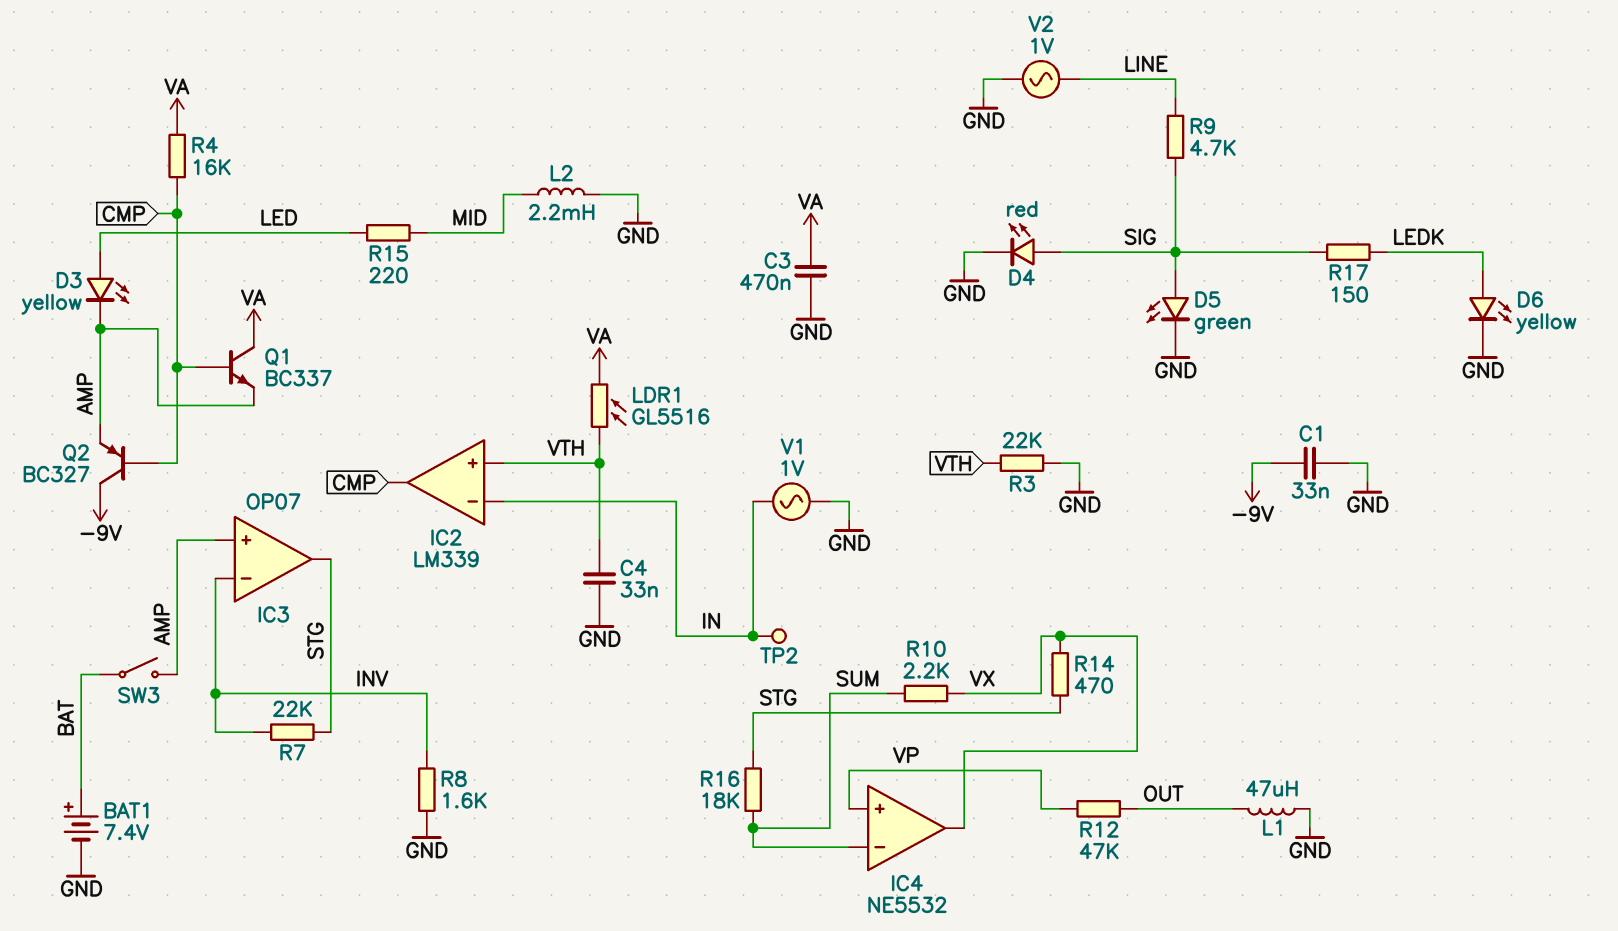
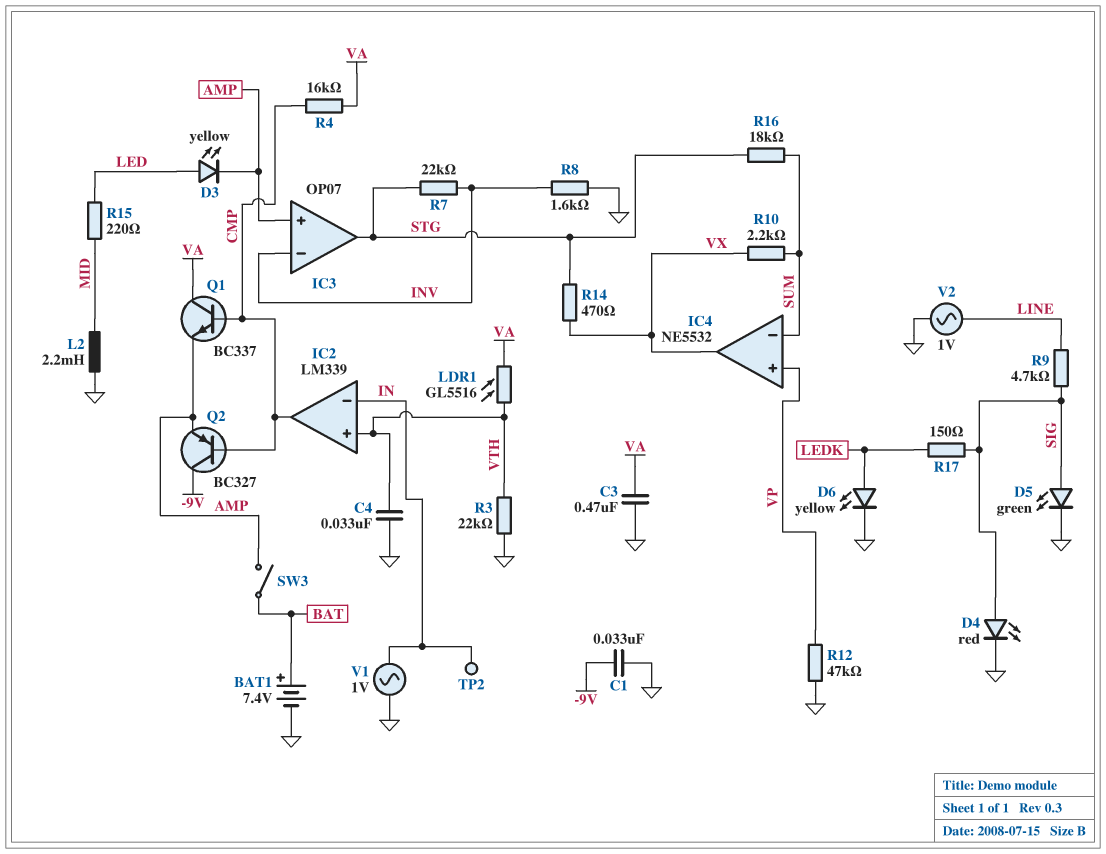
L1: 47uH (GND, OUT) -> none
R12: 47k (OUT, VP) -> 47k (GND, VP)

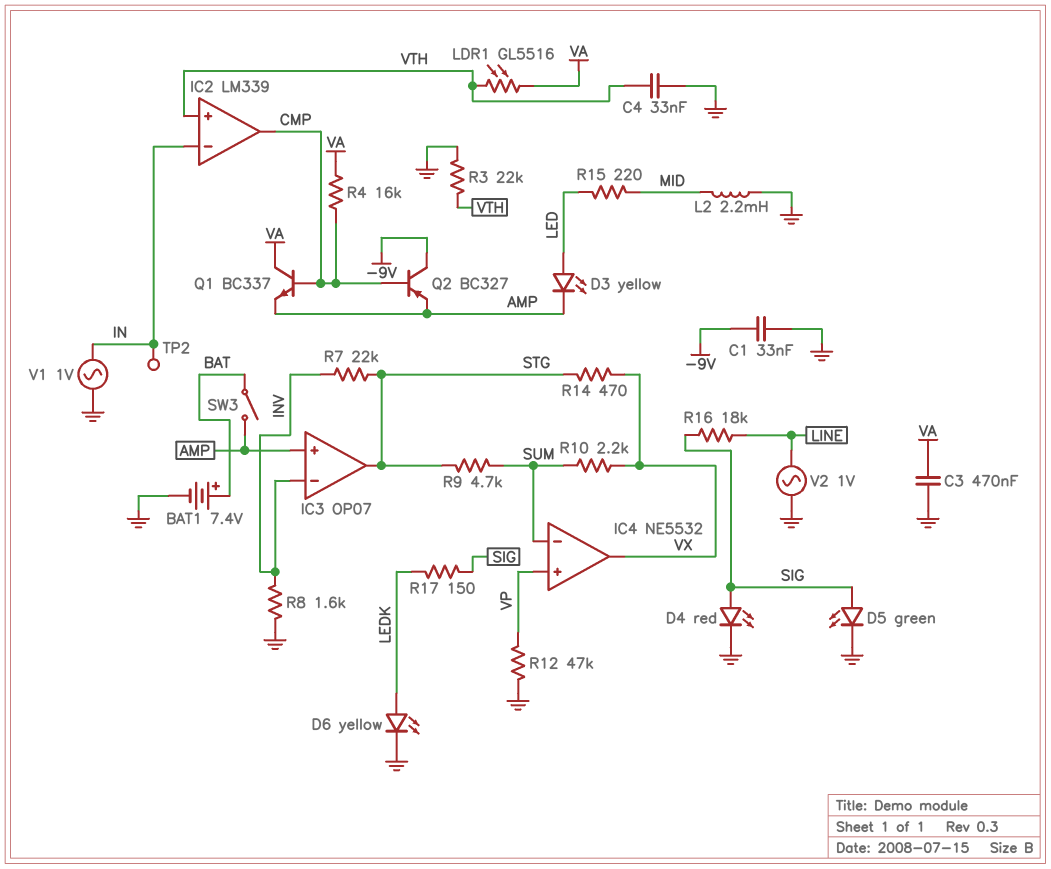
R9: 4.7k (LINE, SIG) -> 4.7k (STG, SUM)
R16: 18k (STG, SUM) -> 18k (LINE, SIG)

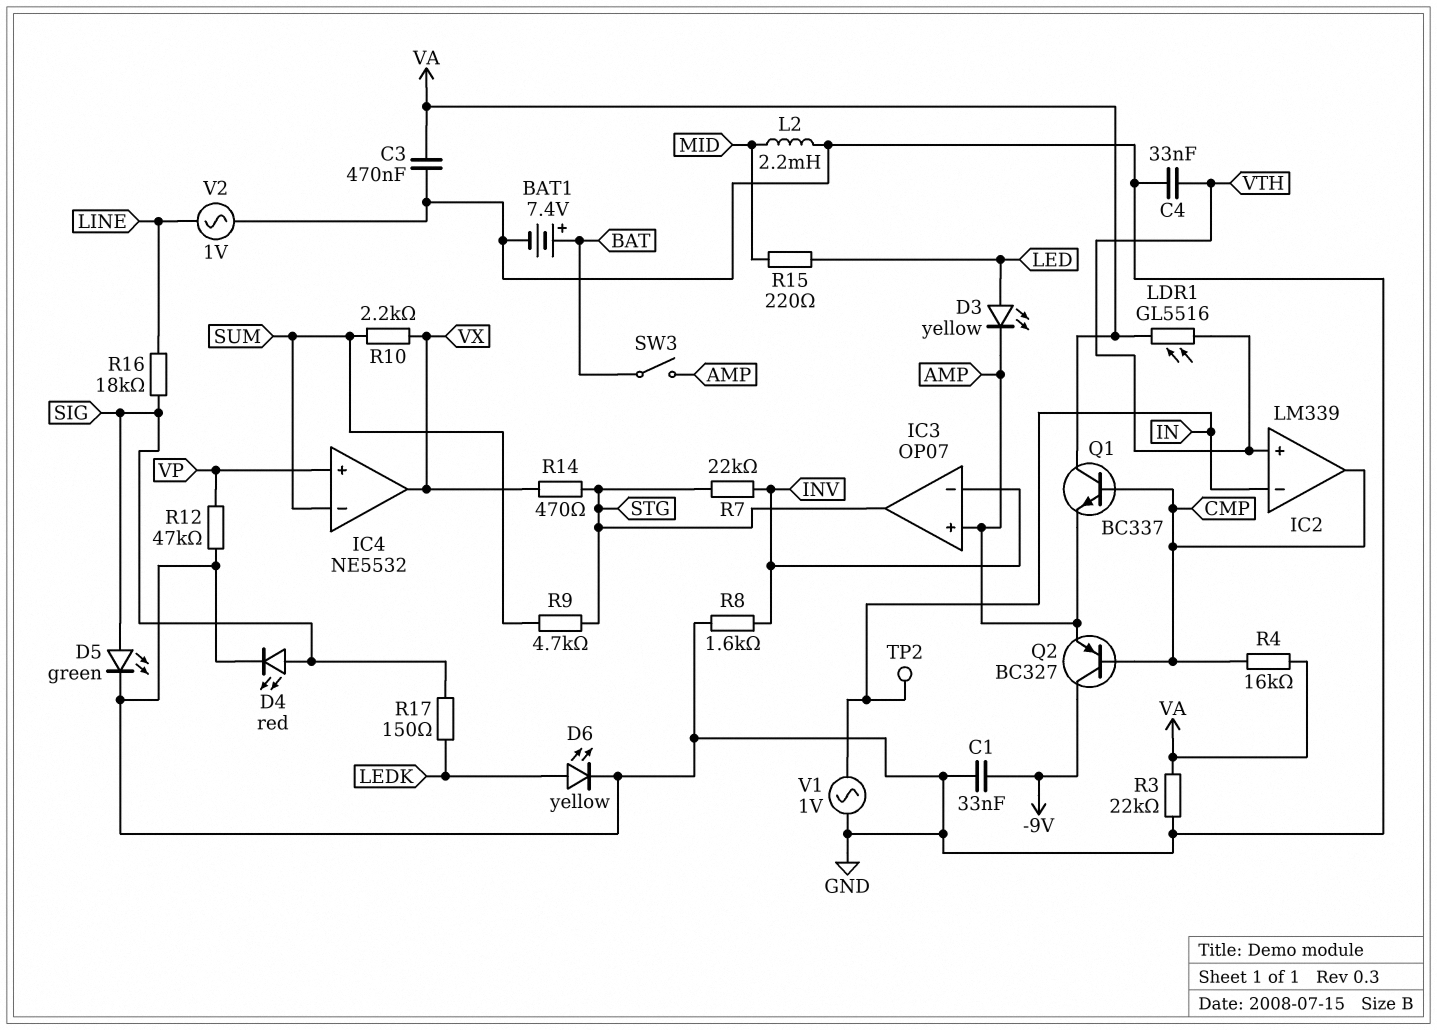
R3: 22k (GND, VTH) -> 22k (GND, VA)

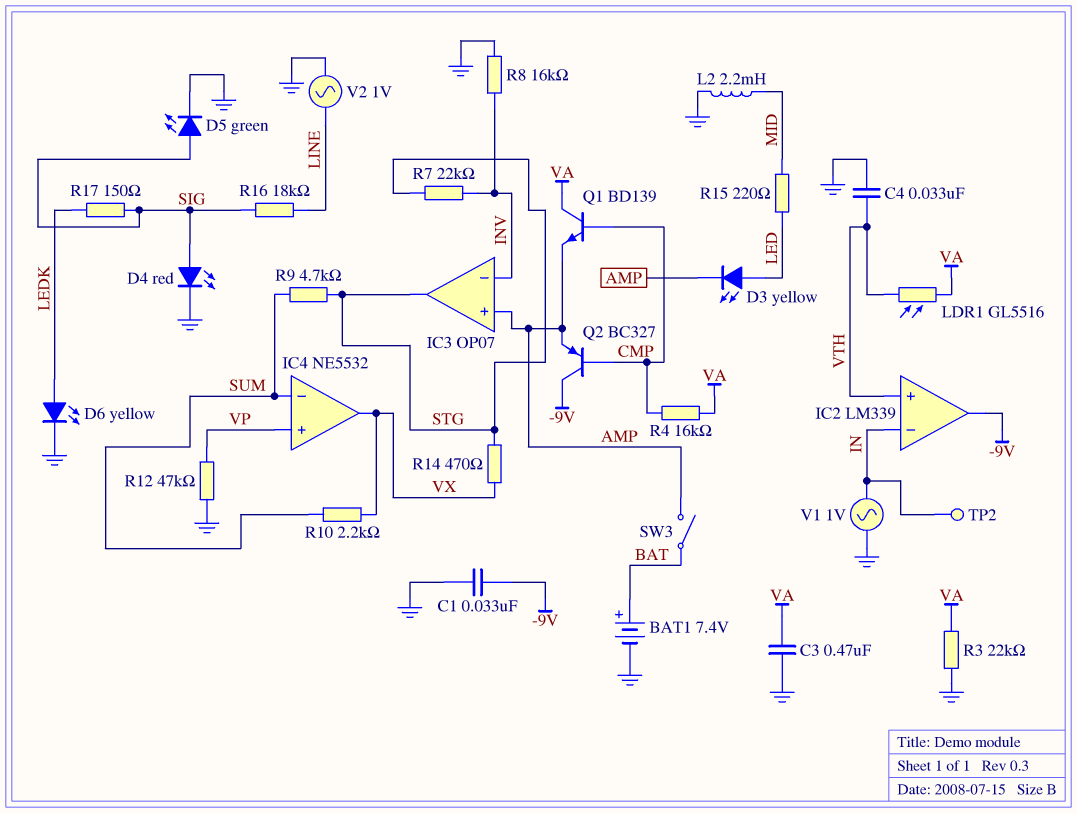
IC2 pin out: CMP -> -9V
Q1: NPN BC337 (B CMP, C VA, E AMP) -> NPN BD139 (B CMP, C VA, E AMP)
R8: 1.6k (GND, INV) -> 16k (GND, INV)

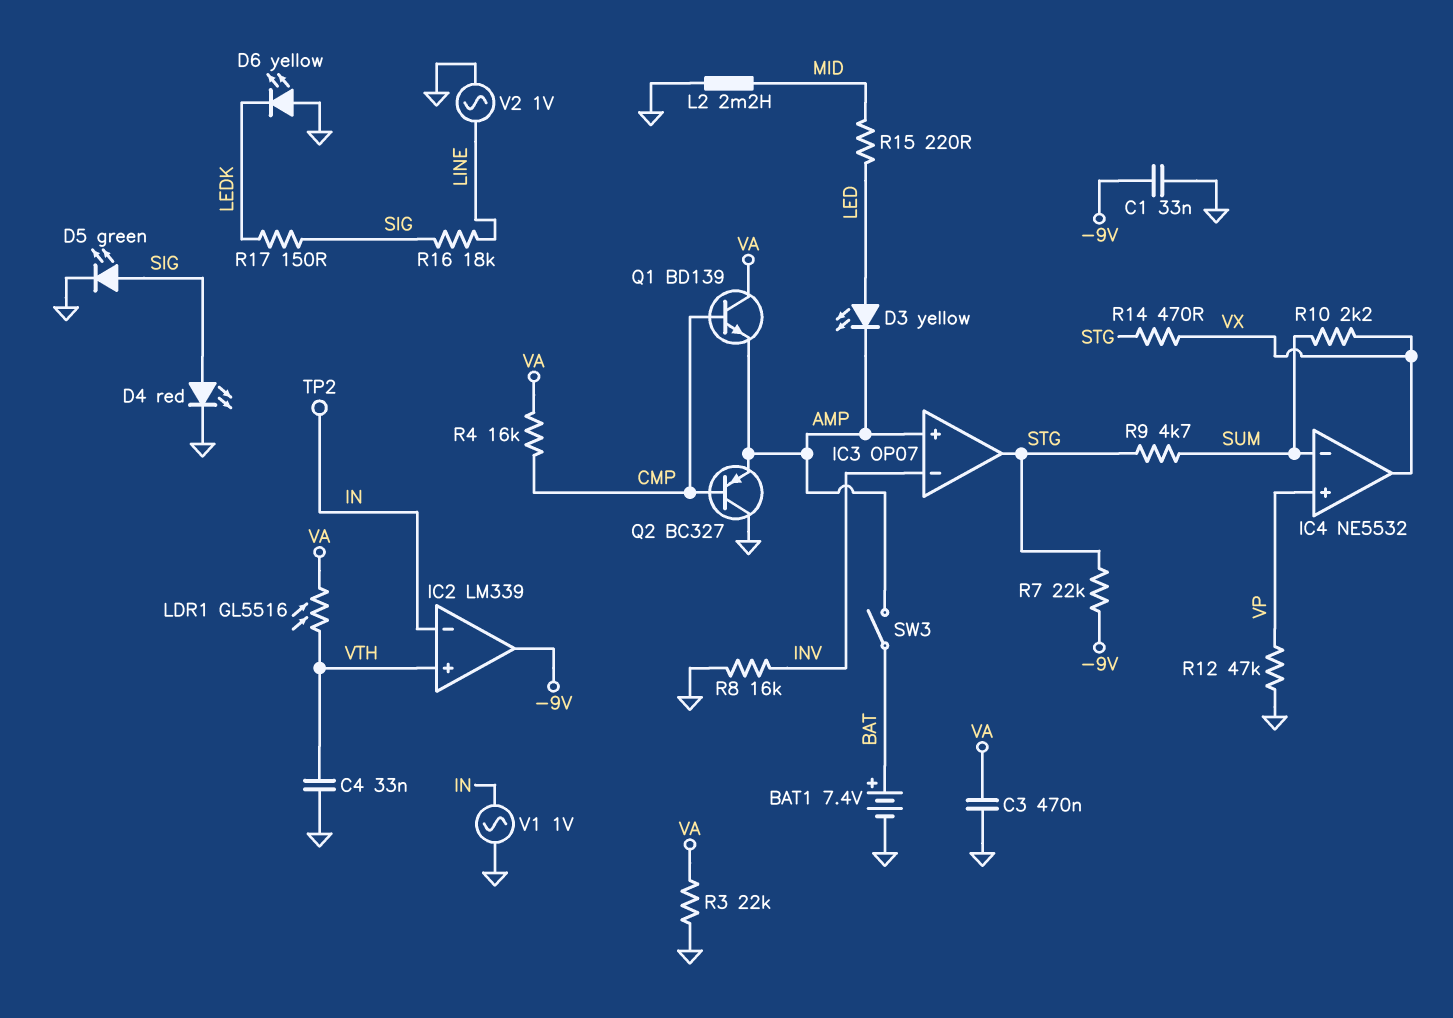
D6: LED yellow (A LEDK, K GND) -> LED yellow (A GND, K LEDK)
Q2: PNP BC327 (B CMP, C -9V, E AMP) -> PNP BC327 (B CMP, C GND, E AMP)
R7: 22k (INV, STG) -> 22k (-9V, STG)

